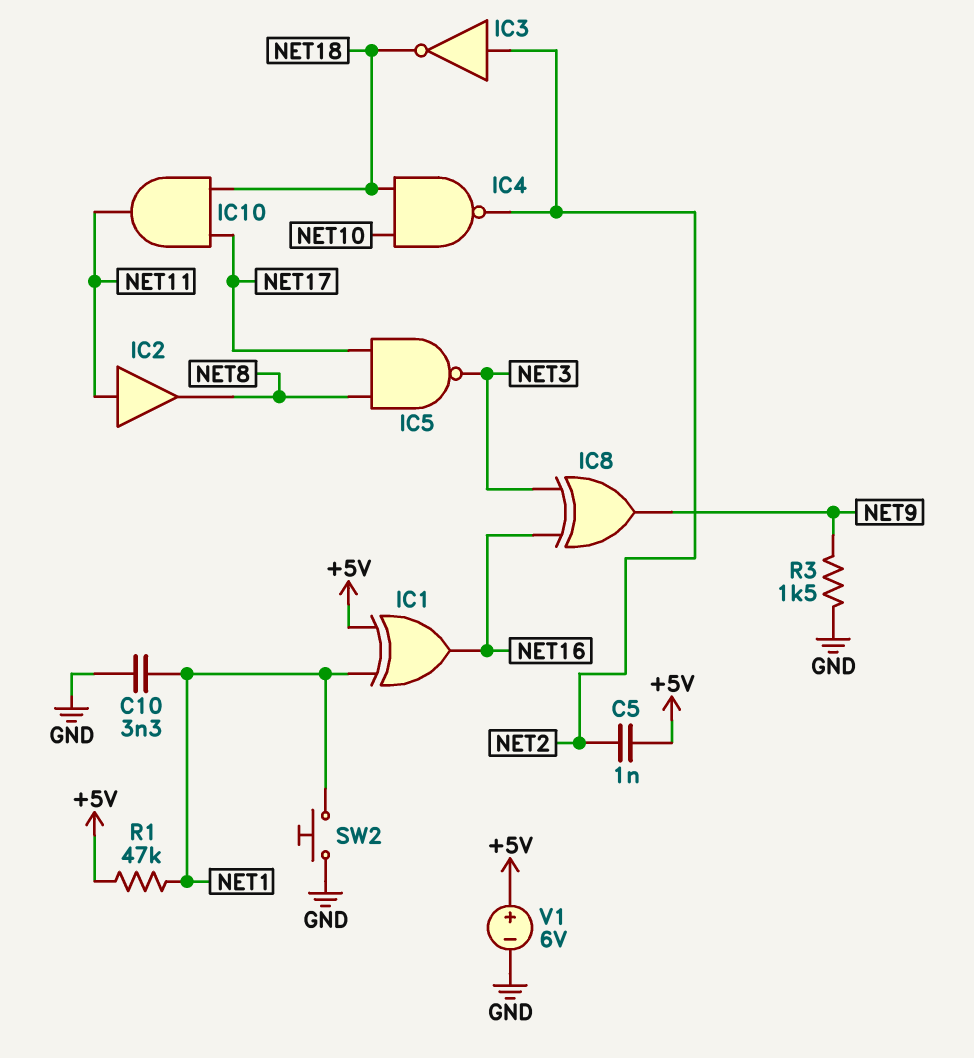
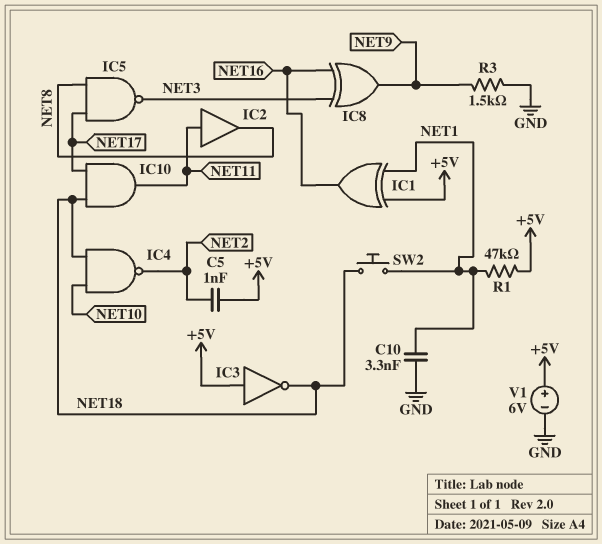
IC3: NOT (in NET2, out NET18) -> NOT (in +5V, out NET18)
SW2: button (GND, NET1) -> button (NET1, NET18)

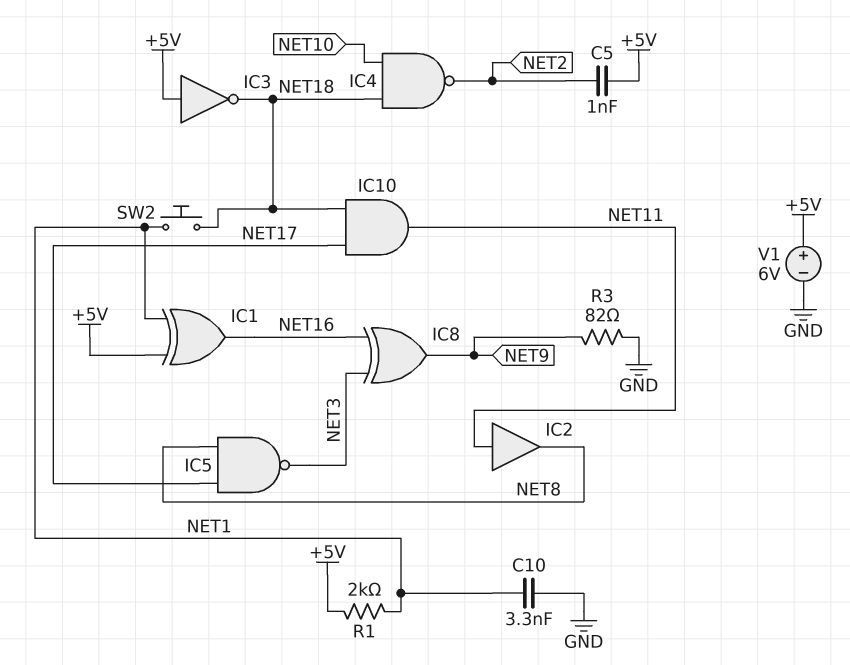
R1: 47k (+5V, NET1) -> 2k (+5V, NET1)
R3: 1.5k (GND, NET9) -> 82 (GND, NET9)

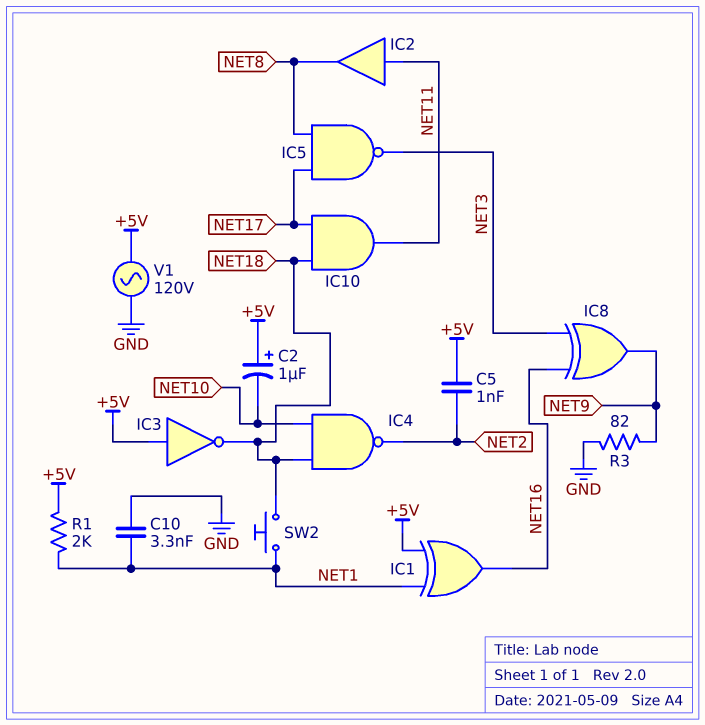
C2: none -> 1uF (plus +5V, minus NET10)
V1: 6V (plus +5V, minus GND) -> AC 120V (+5V, GND)

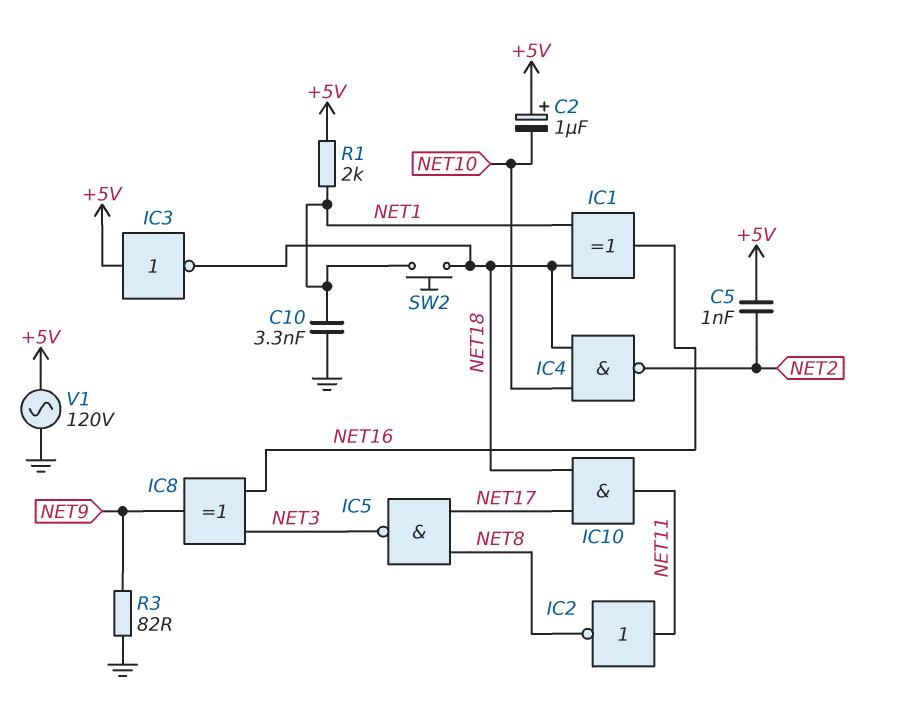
IC1: XOR (in +5V, in NET1, out NET16) -> XOR (in NET1, in NET18, out NET16)
IC2: buffer (in NET11, out NET8) -> NOT (in NET11, out NET8)

